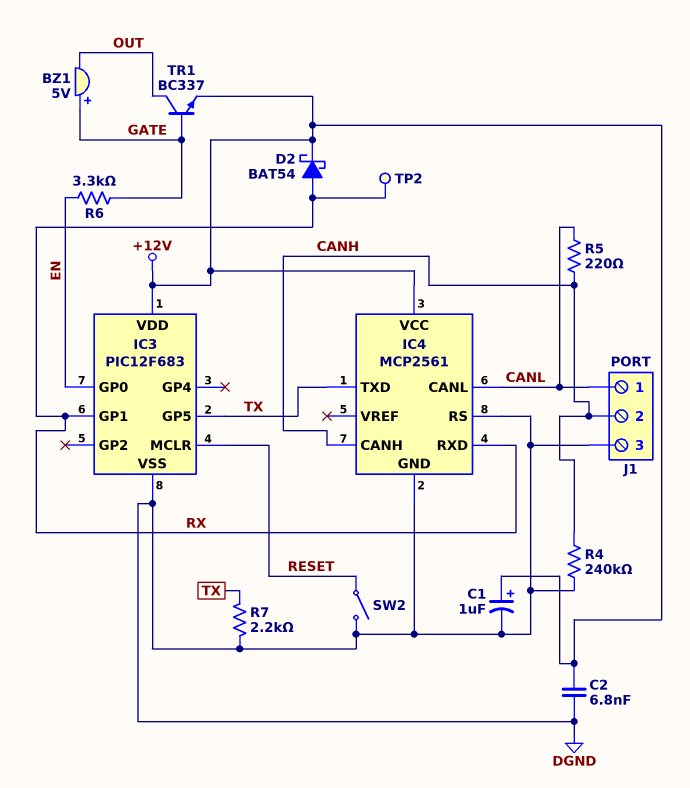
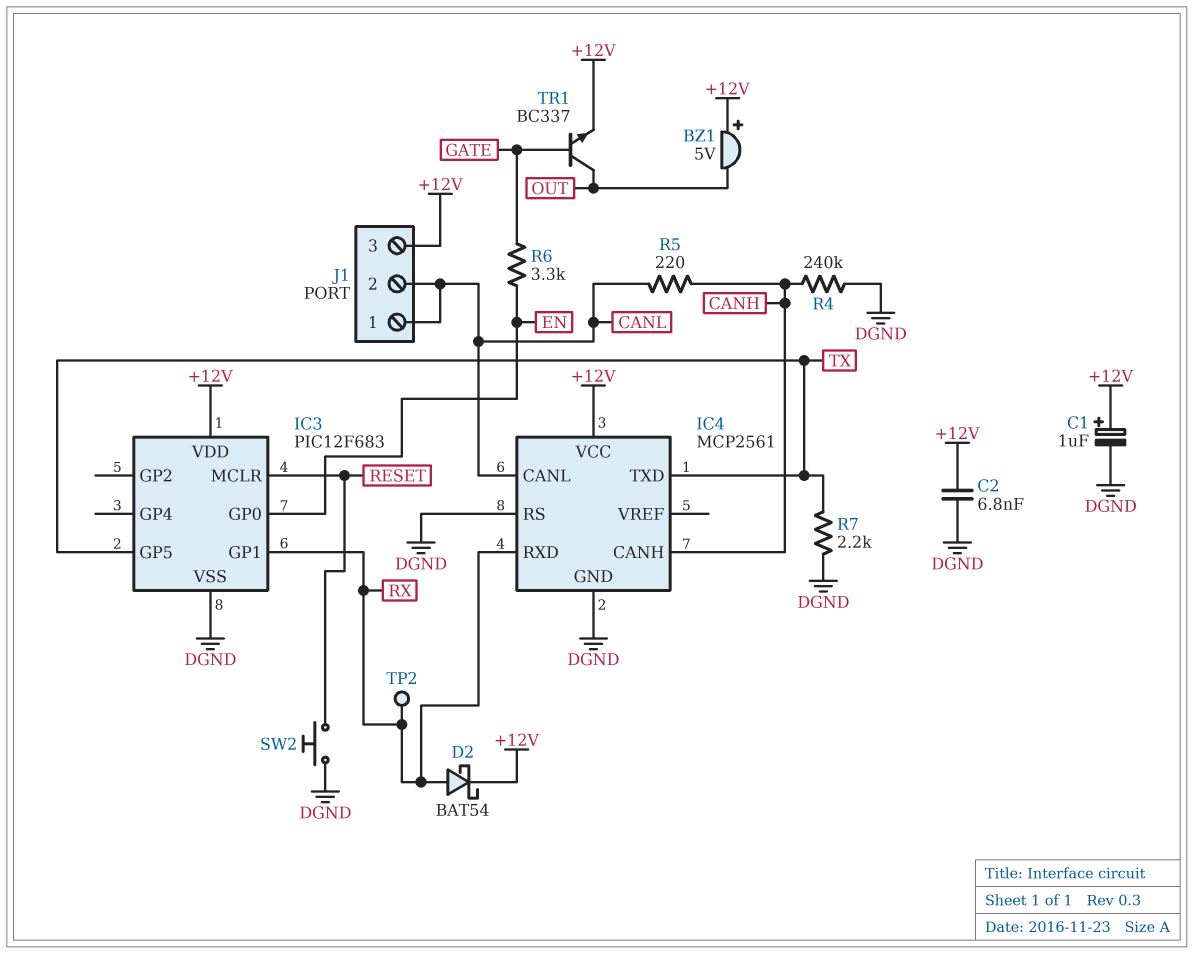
BZ1: buzzer 5V (plus GATE, minus OUT) -> buzzer 5V (plus +12V, minus OUT)
J1 pin 2: CANH -> CANL
J1 pin 3: DGND -> +12V
SW2: switch (DGND, RESET) -> button (DGND, RESET)

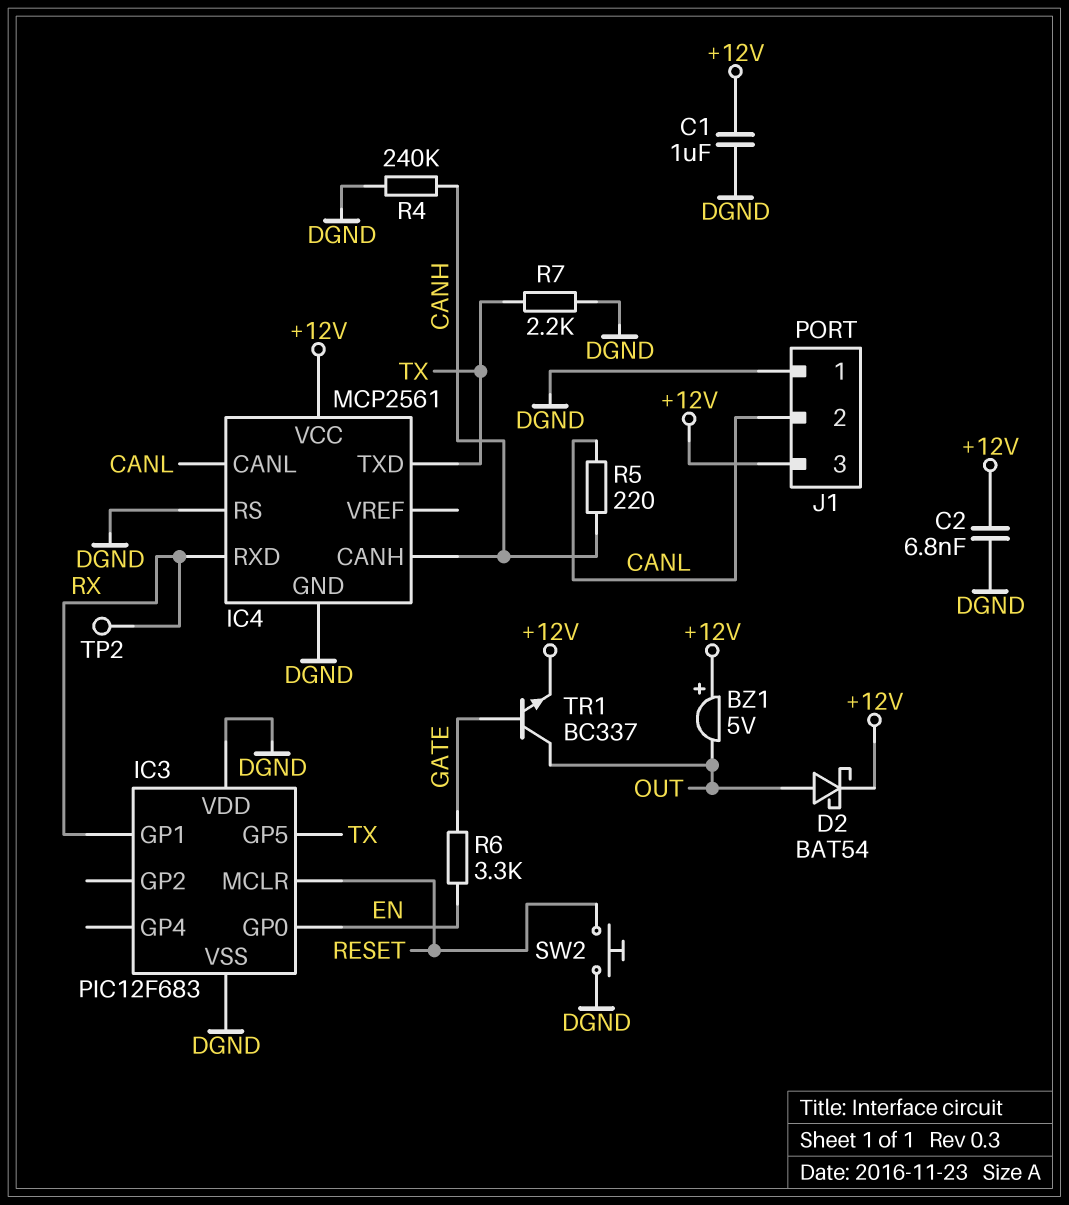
C1: 1uF (plus +12V, minus DGND) -> 1uF (+12V, DGND)
D2: schottky BAT54 (A RX, K +12V) -> schottky BAT54 (A OUT, K +12V)
IC3 pin VDD: +12V -> DGND
J1 pin 1: CANL -> DGND

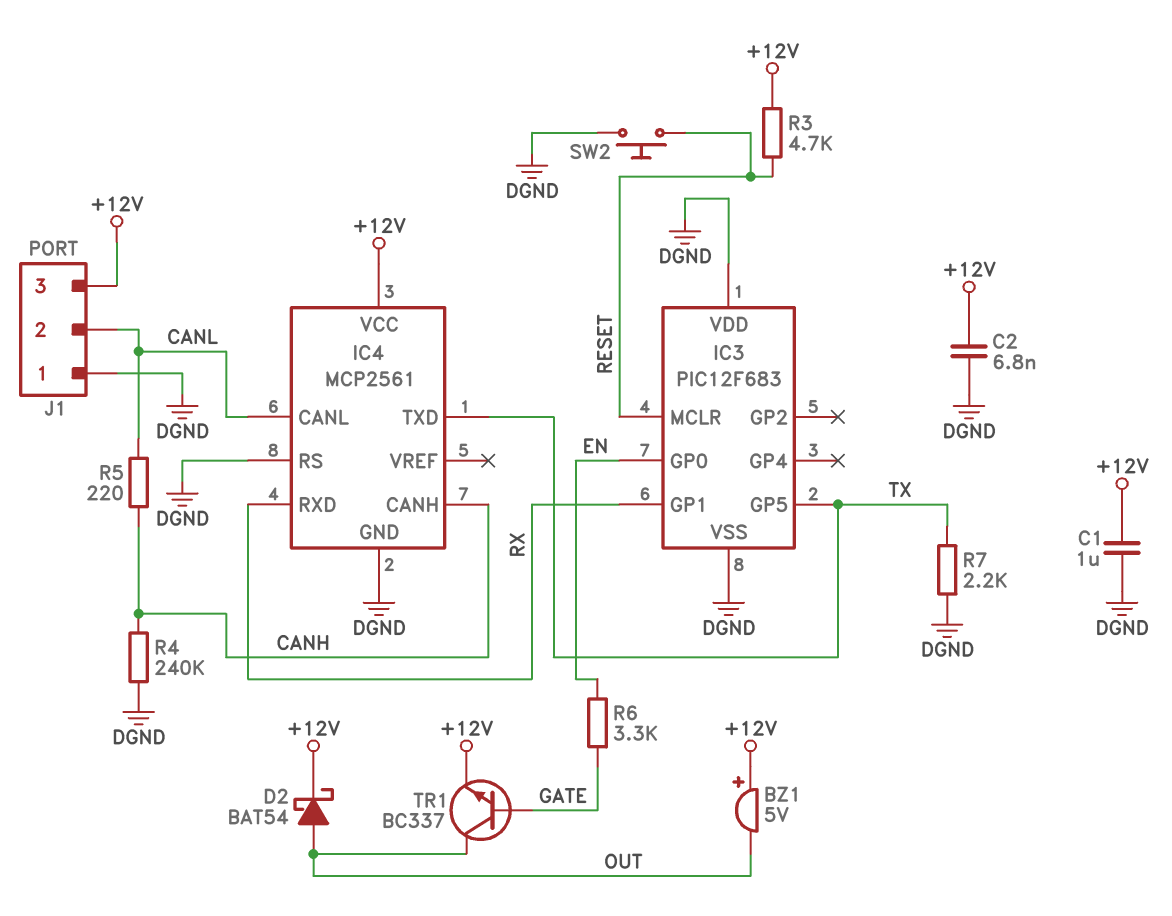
R3: none -> 4.7k (+12V, RESET)
TP2: test point (RX) -> none

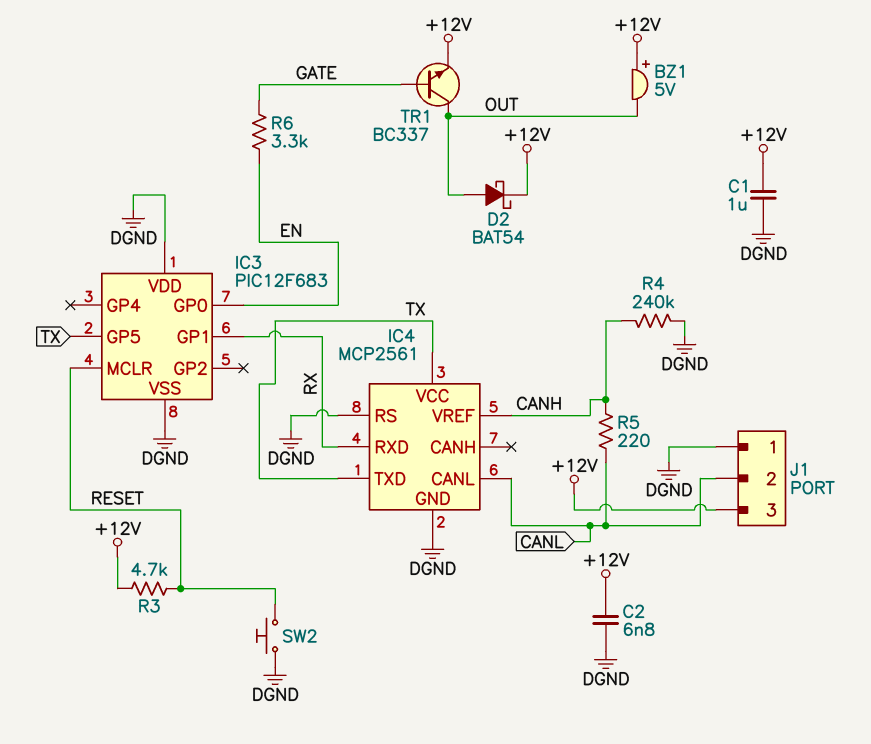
IC4 pin CANH: CANH -> none
IC4 pin VCC: +12V -> TX
IC4 pin VREF: none -> CANH
R7: 2.2k (DGND, TX) -> none

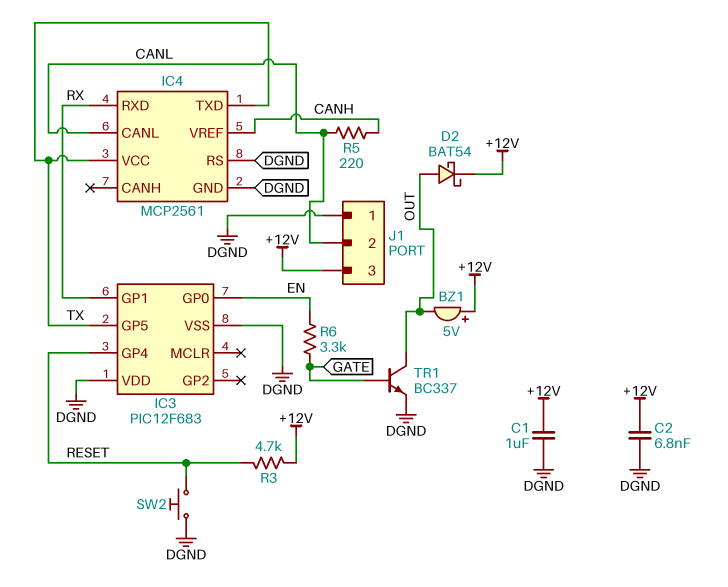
IC3 pin GP4: none -> RESET
IC3 pin MCLR: RESET -> none
R4: 240k (CANH, DGND) -> none
TR1: NPN BC337 (B GATE, C OUT, E +12V) -> NPN BC337 (B GATE, C OUT, E DGND)

